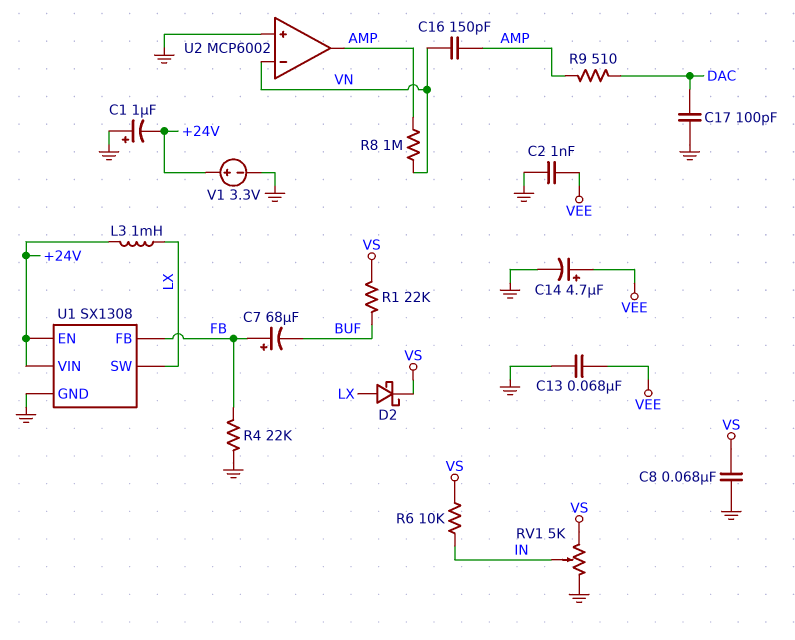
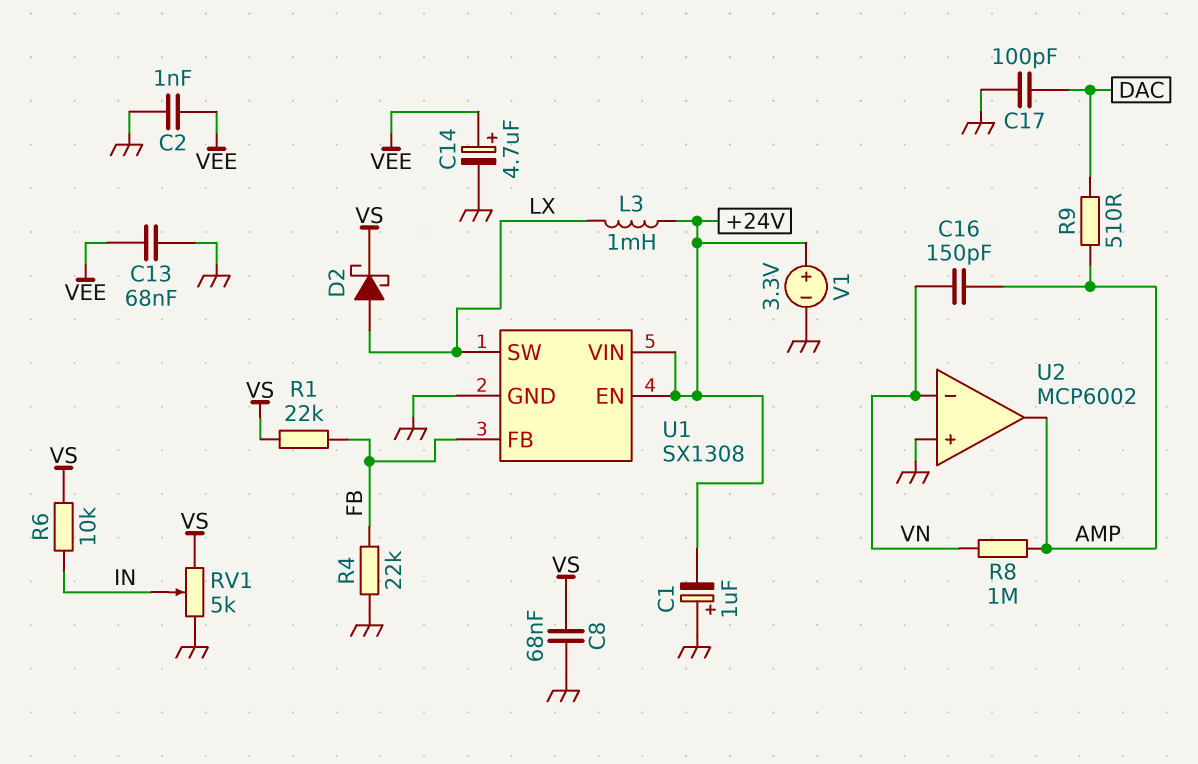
C7: 68uF (plus FB, minus BUF) -> none
R1: 22k (BUF, VS) -> 22k (FB, VS)

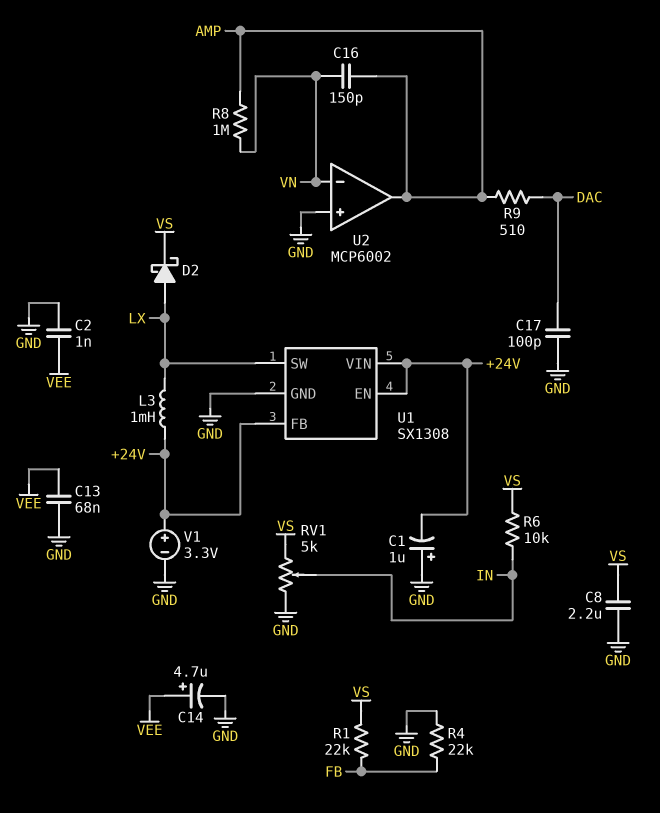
C8: 68nF (GND, VS) -> 2.2uF (GND, VS)
U1 pin FB: FB -> +24V

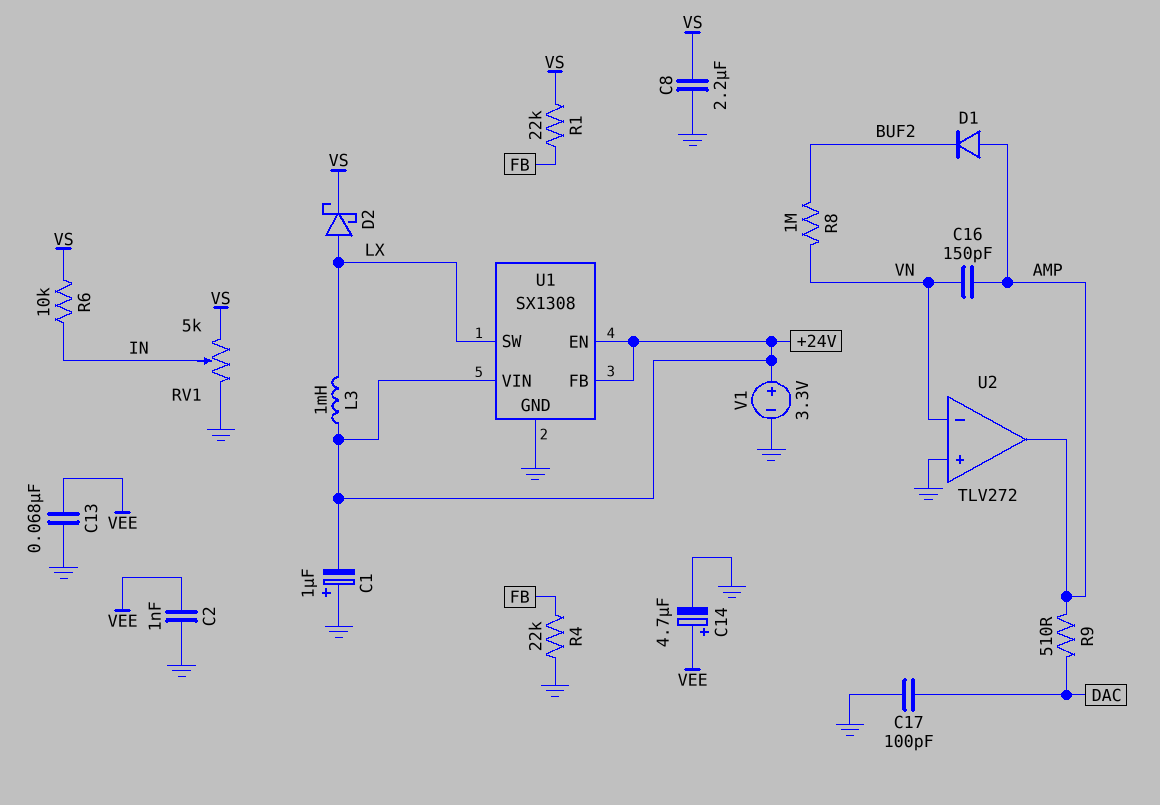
D1: none -> diode (A AMP, K BUF2)
R8: 1M (AMP, VN) -> 1M (BUF2, VN)
U2: MCP6002 -> TLV272

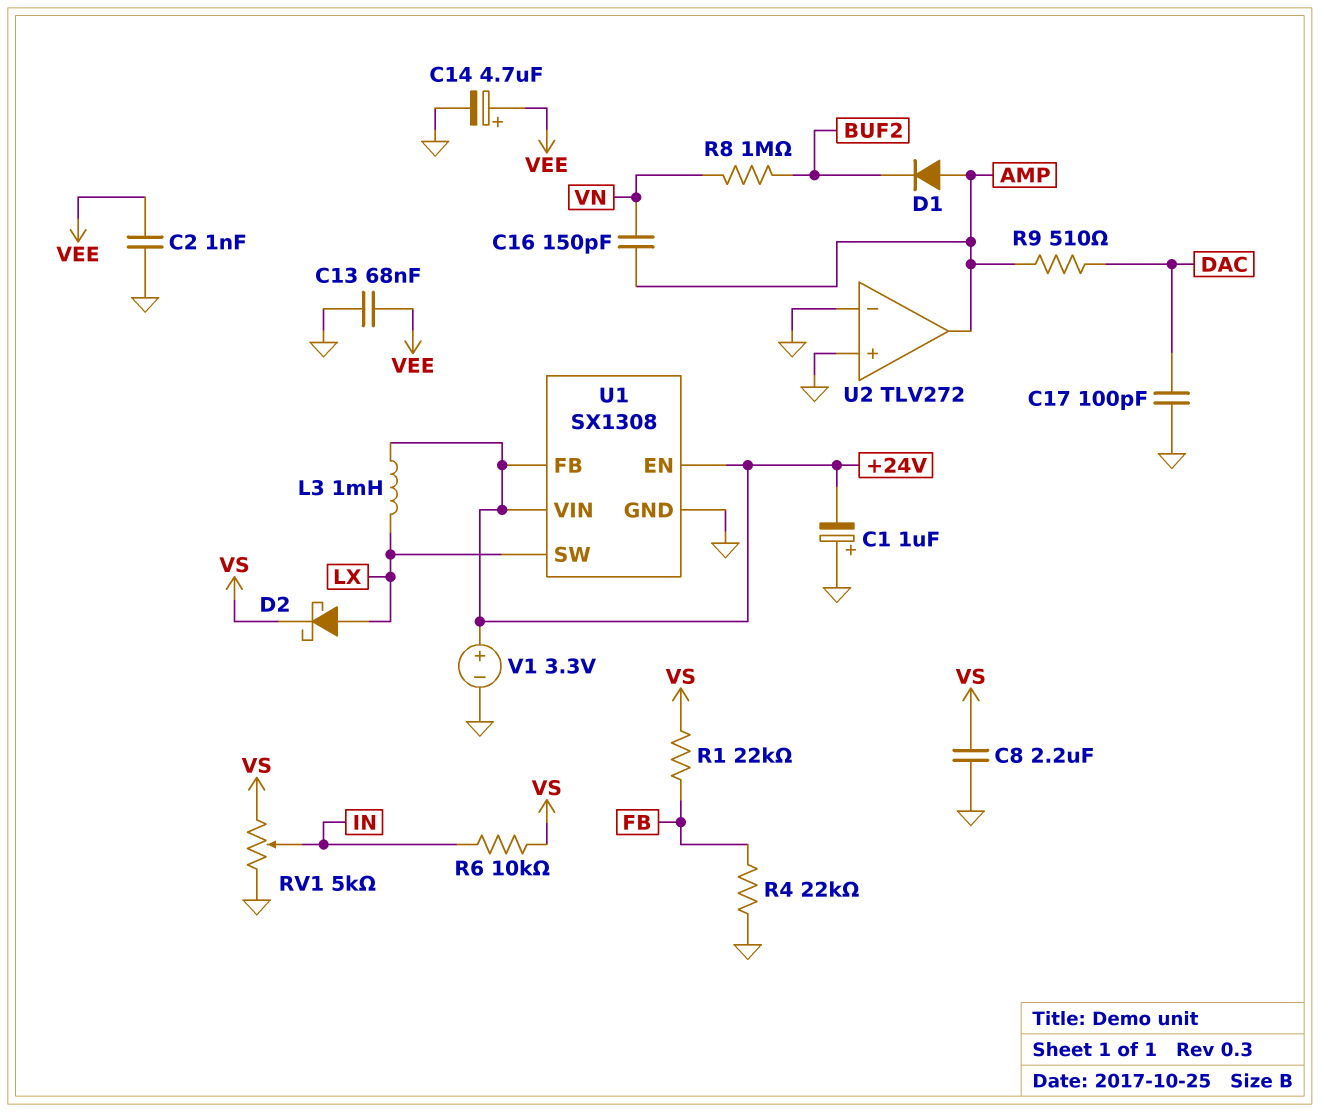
U2 pin in-: VN -> GND

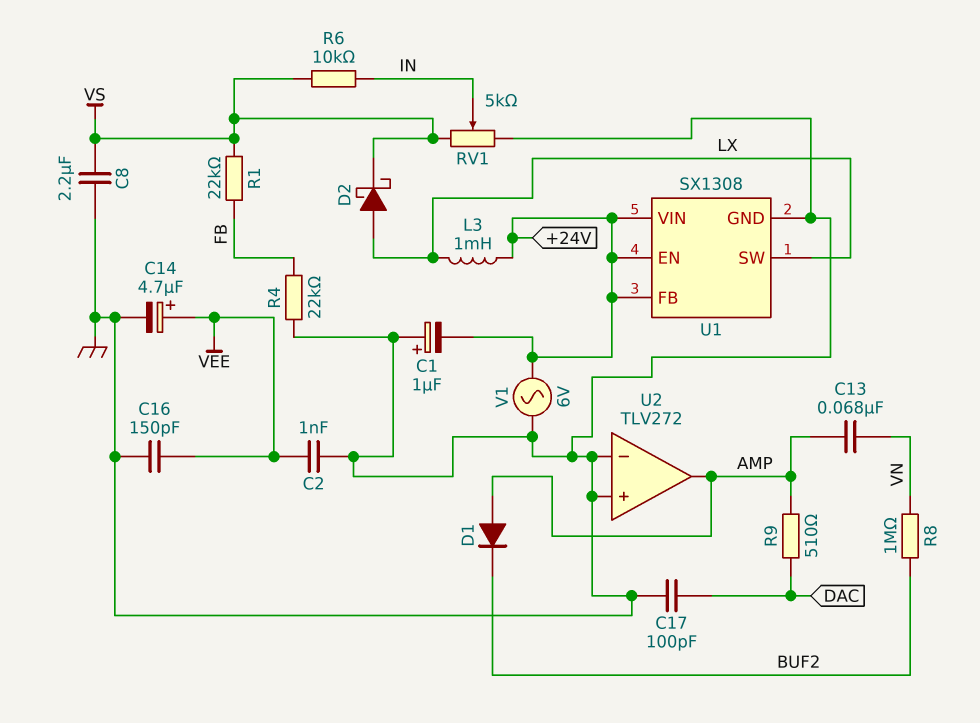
C13: 68nF (GND, VEE) -> 68nF (AMP, VN)
C16: 150pF (AMP, VN) -> 150pF (GND, VEE)
V1: 3.3V (plus +24V, minus GND) -> AC 6V (+24V, GND)

